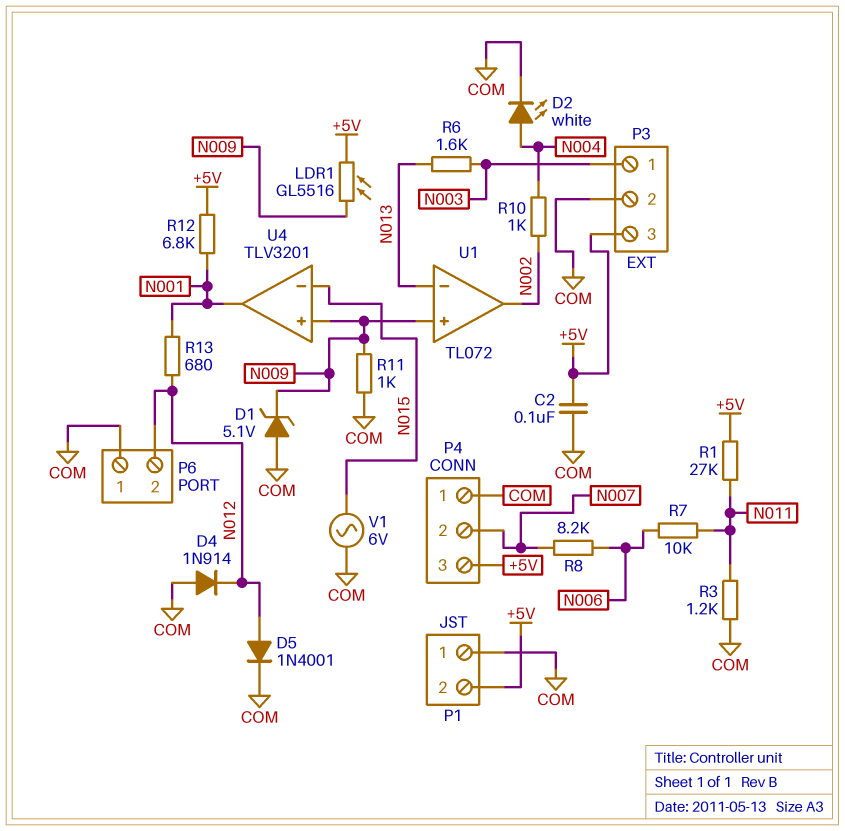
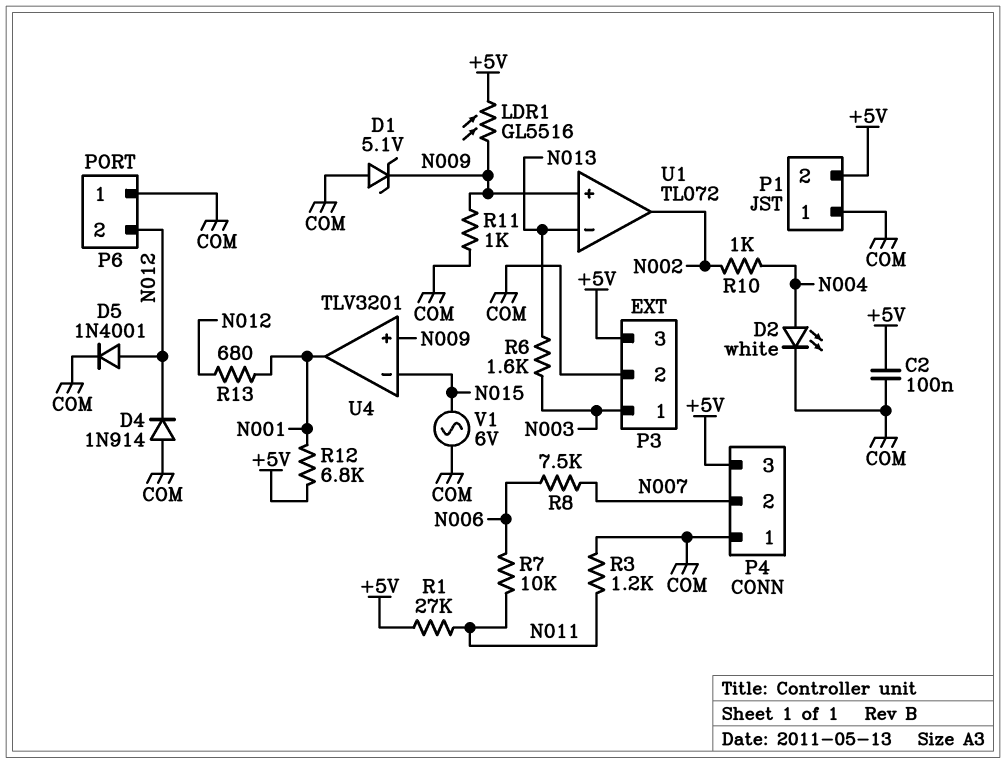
R8: 8.2k (N006, N007) -> 7.5k (N006, N007)

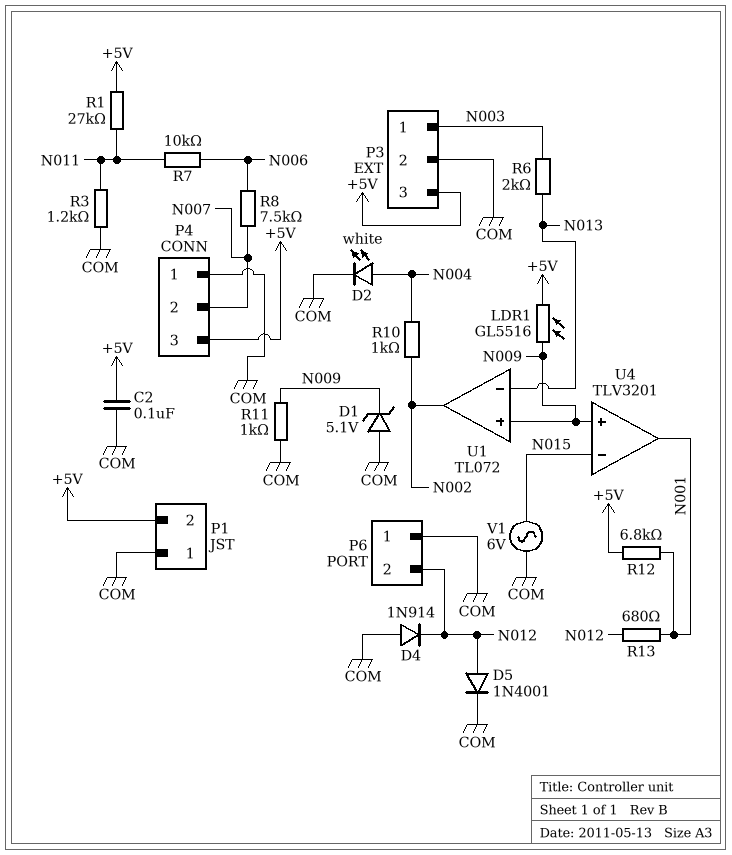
R6: 1.6k (N003, N013) -> 2k (N003, N013)

